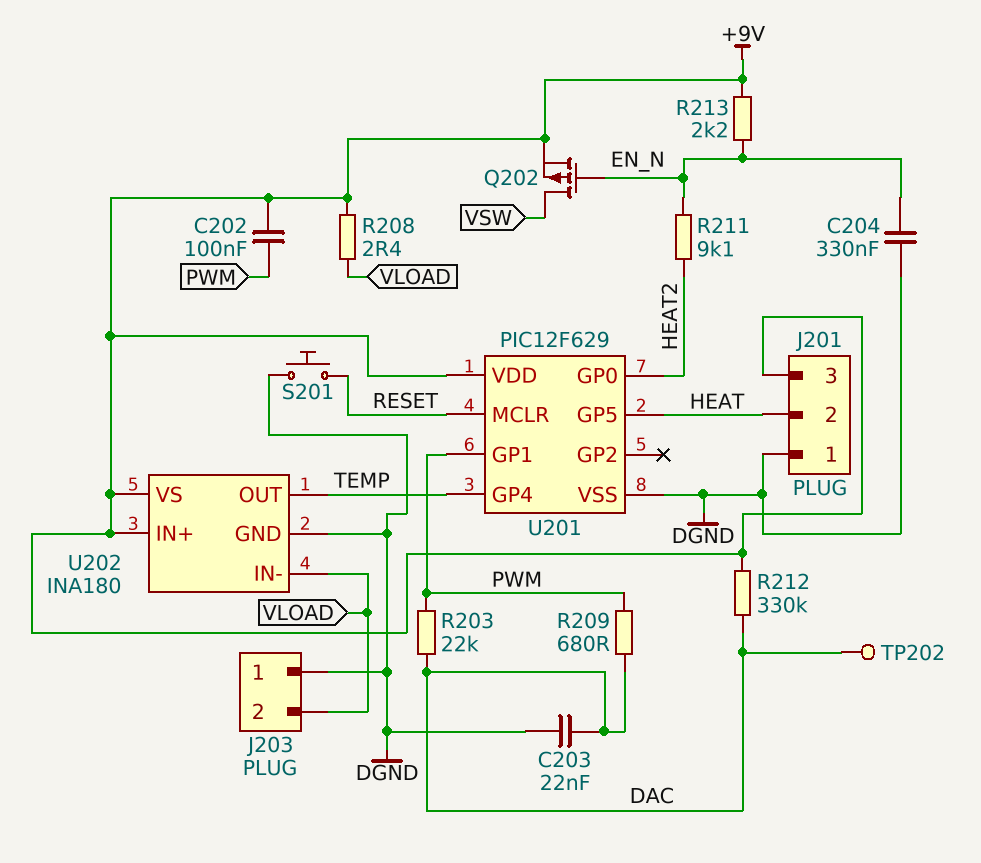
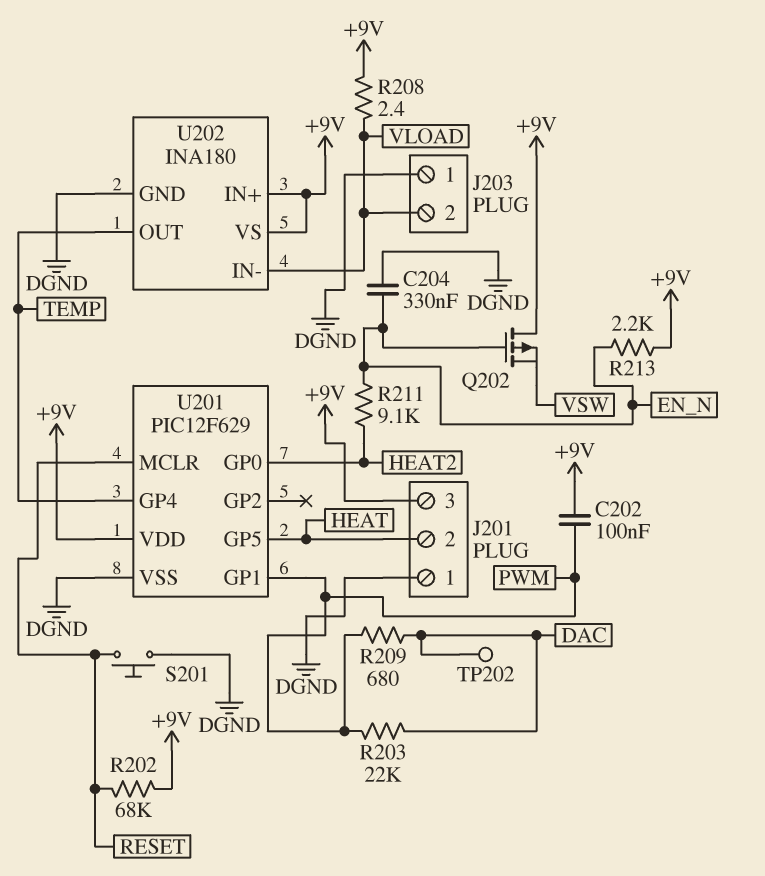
C203: 22nF (DAC, DGND) -> none
Q202: PMOS (G EN_N, D VSW, S +9V) -> PMOS (G EN_N, D +9V, S VSW)
R202: none -> 68k (+9V, RESET)
R212: 330k (+9V, DAC) -> none

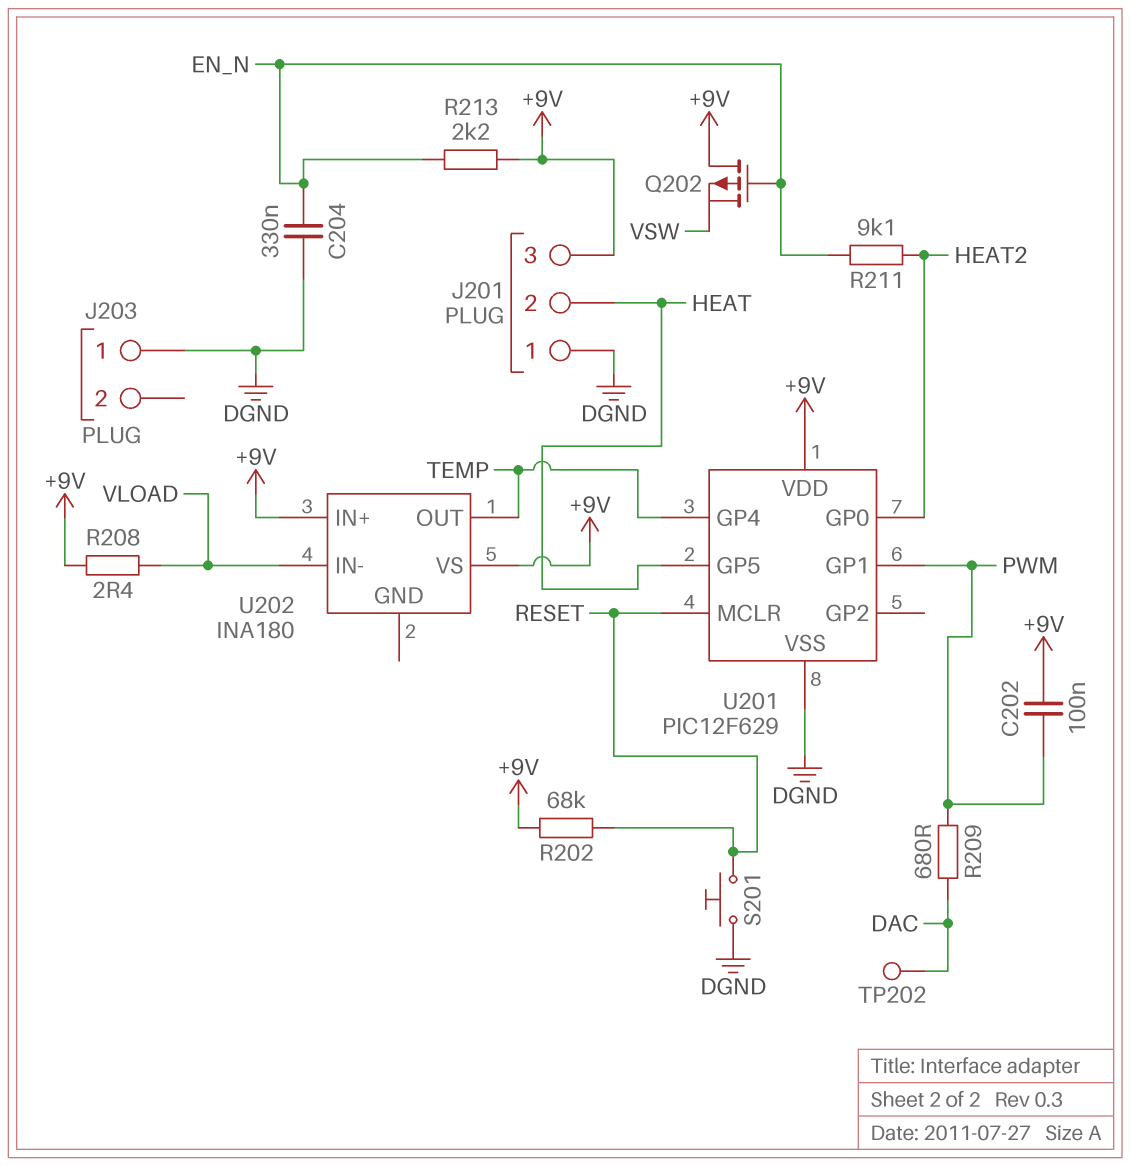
J203 pin 2: VLOAD -> none
R203: 22k (DAC, PWM) -> none
U202 pin GND: DGND -> none

